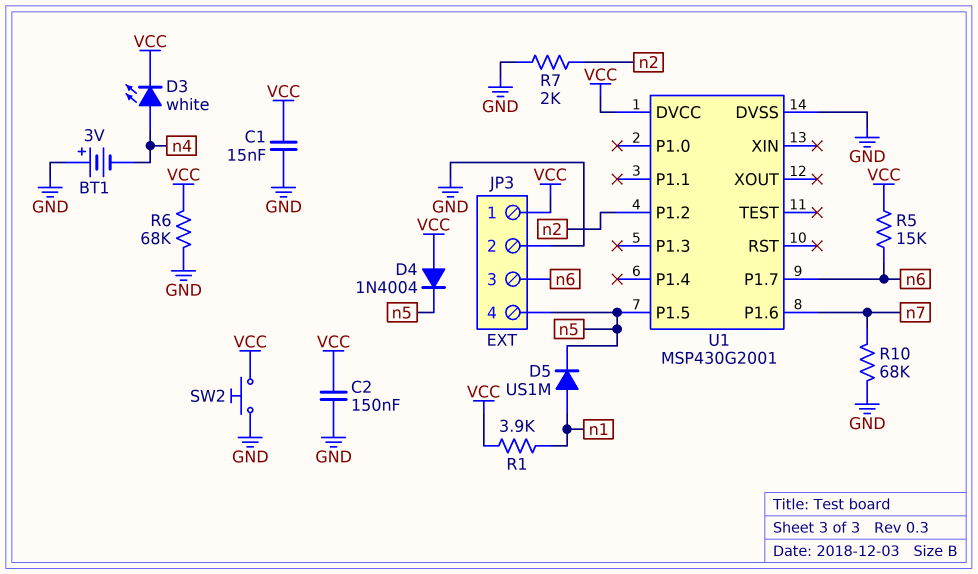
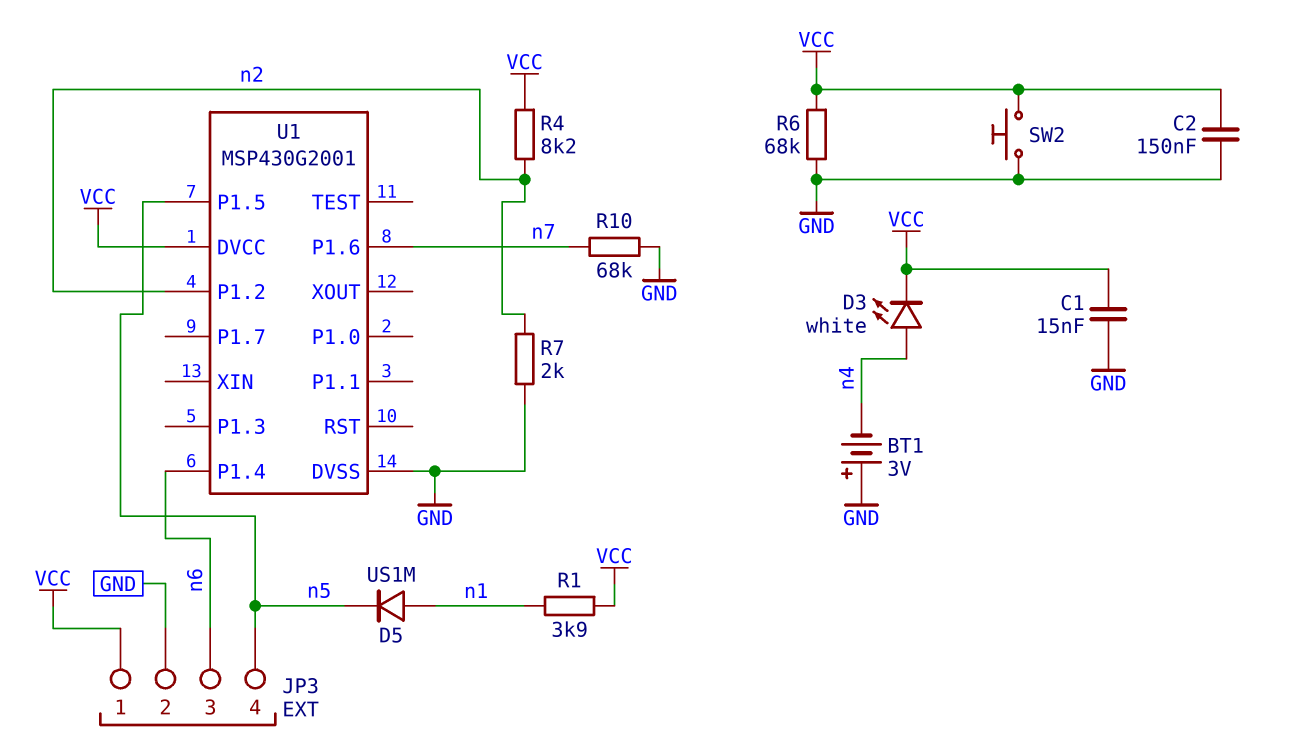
D4: diode 1N4004 (A VCC, K n5) -> none
R4: none -> 8.2k (VCC, n2)
R5: 15k (VCC, n6) -> none
U1 pin P1.4: none -> n6
U1 pin P1.7: n6 -> none

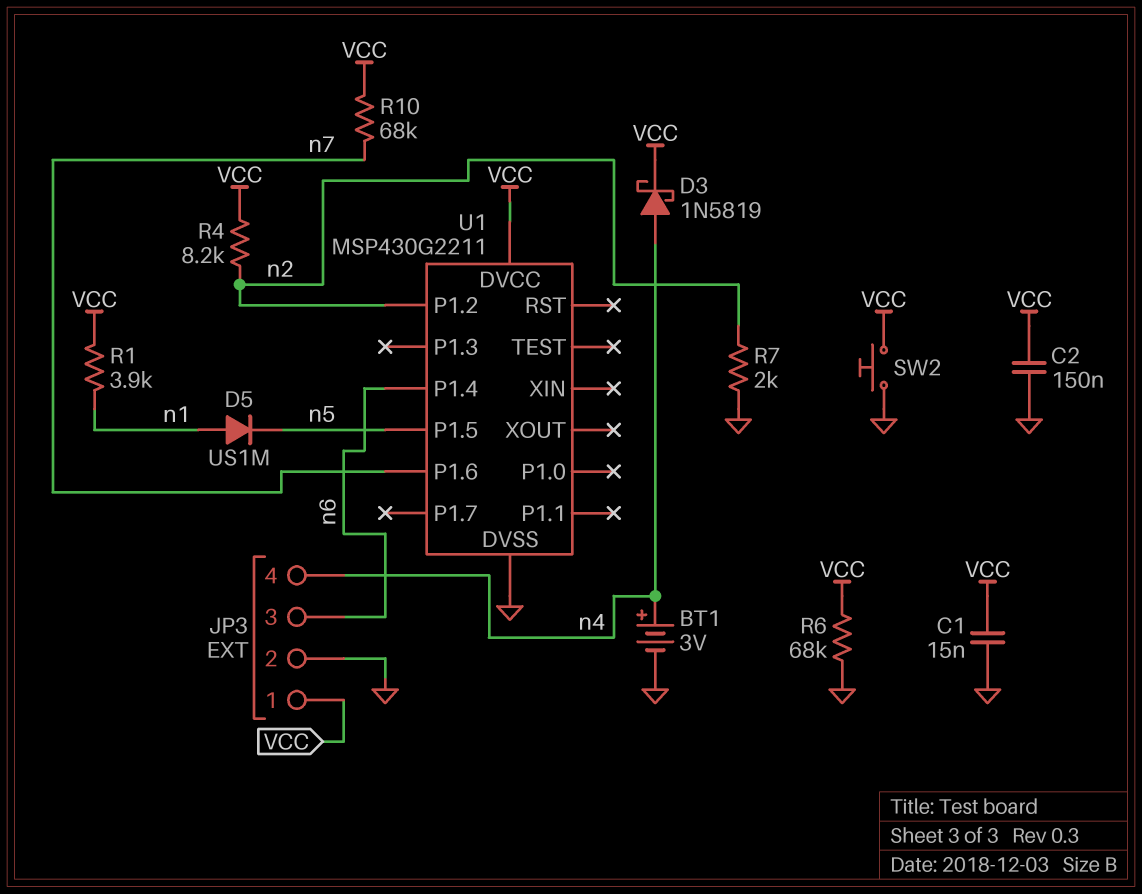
BT1: 3V (plus GND, minus n4) -> 3V (plus n4, minus GND)
D3: LED white (A n4, K VCC) -> schottky 1N5819 (A n4, K VCC)
JP3 pin 4: n5 -> n4
R10: 68k (GND, n7) -> 68k (VCC, n7)
U1: MSP430G2001 -> MSP430G2211

